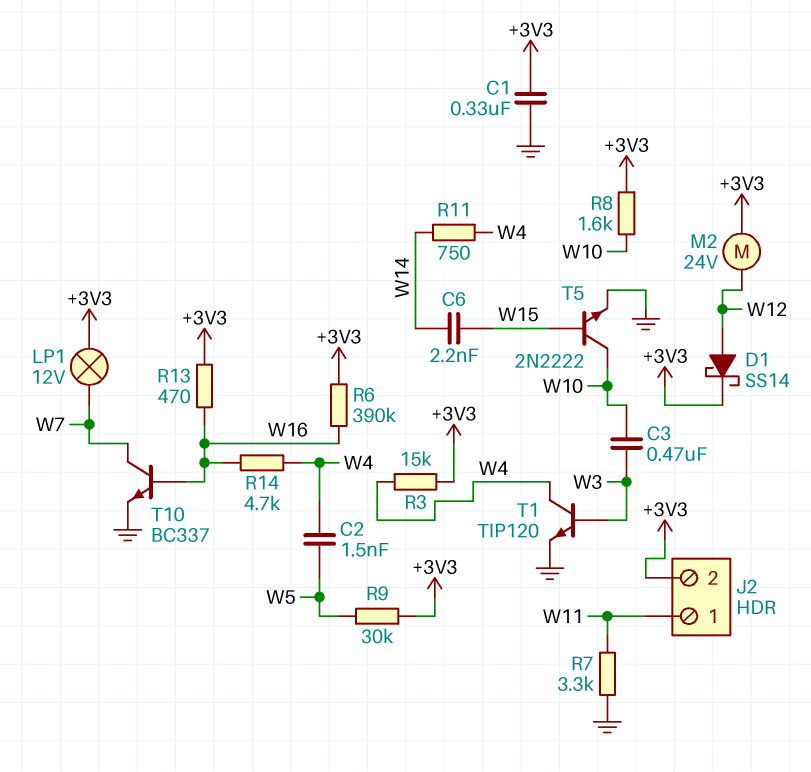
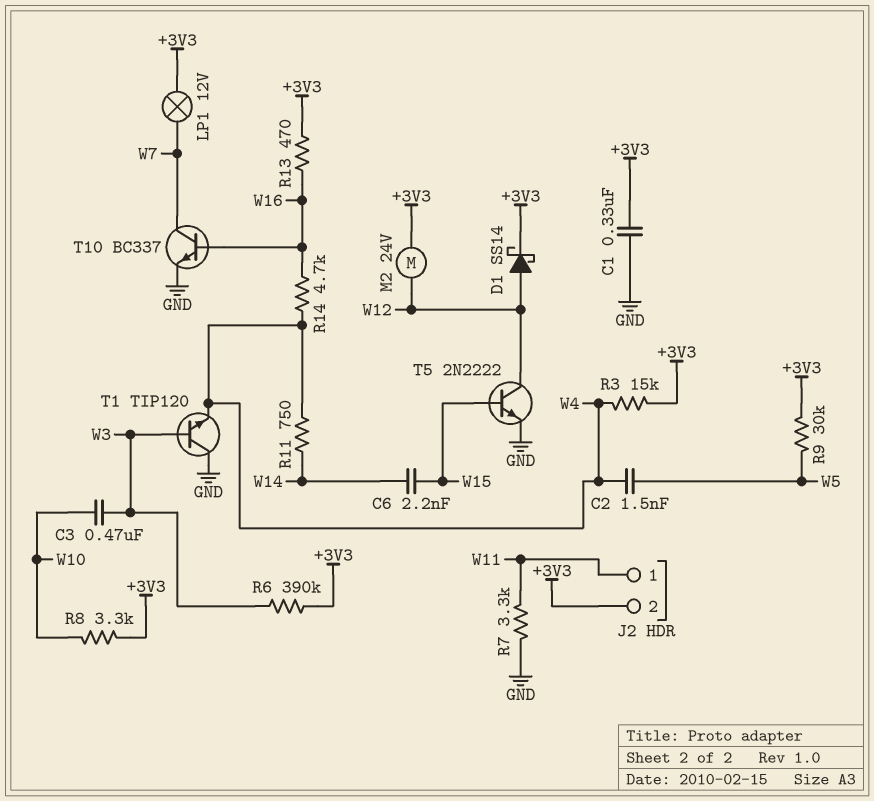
R6: 390k (+3V3, W16) -> 390k (+3V3, W3)
R8: 1.6k (+3V3, W10) -> 3.3k (+3V3, W10)
T1: NPN TIP120 (B W3, C W4, E GND) -> NPN TIP120 (B W3, C GND, E W4)
T5: NPN 2N2222 (B W15, C W10, E GND) -> NPN 2N2222 (B W15, C W12, E GND)

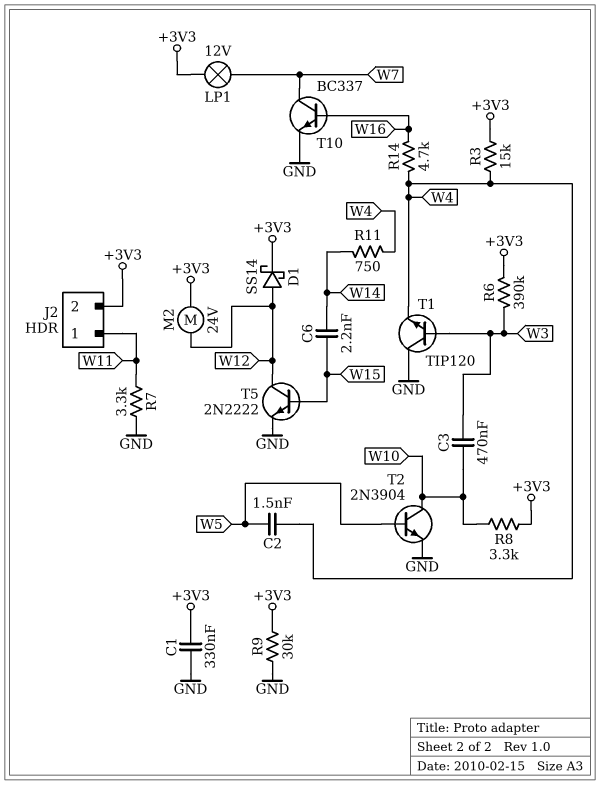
R9: 30k (+3V3, W5) -> 30k (+3V3, GND)
R13: 470 (+3V3, W16) -> none
T2: none -> NPN 2N3904 (B W5, C W10, E GND)

